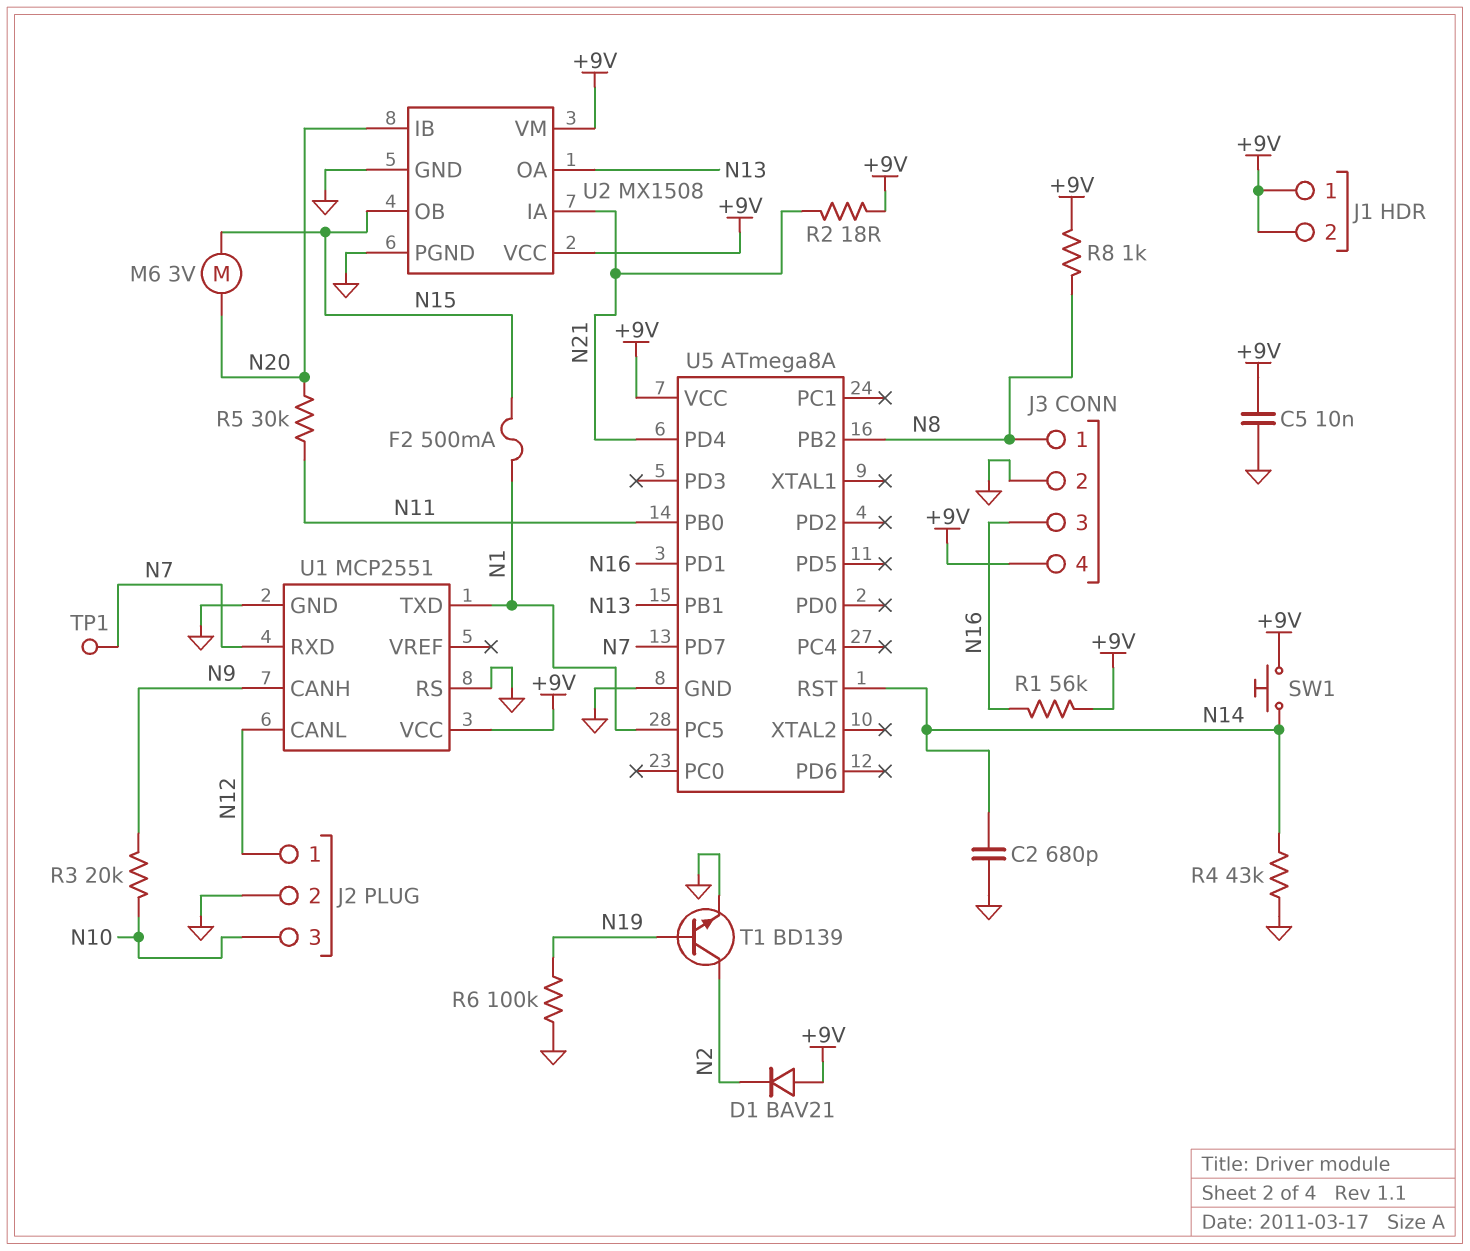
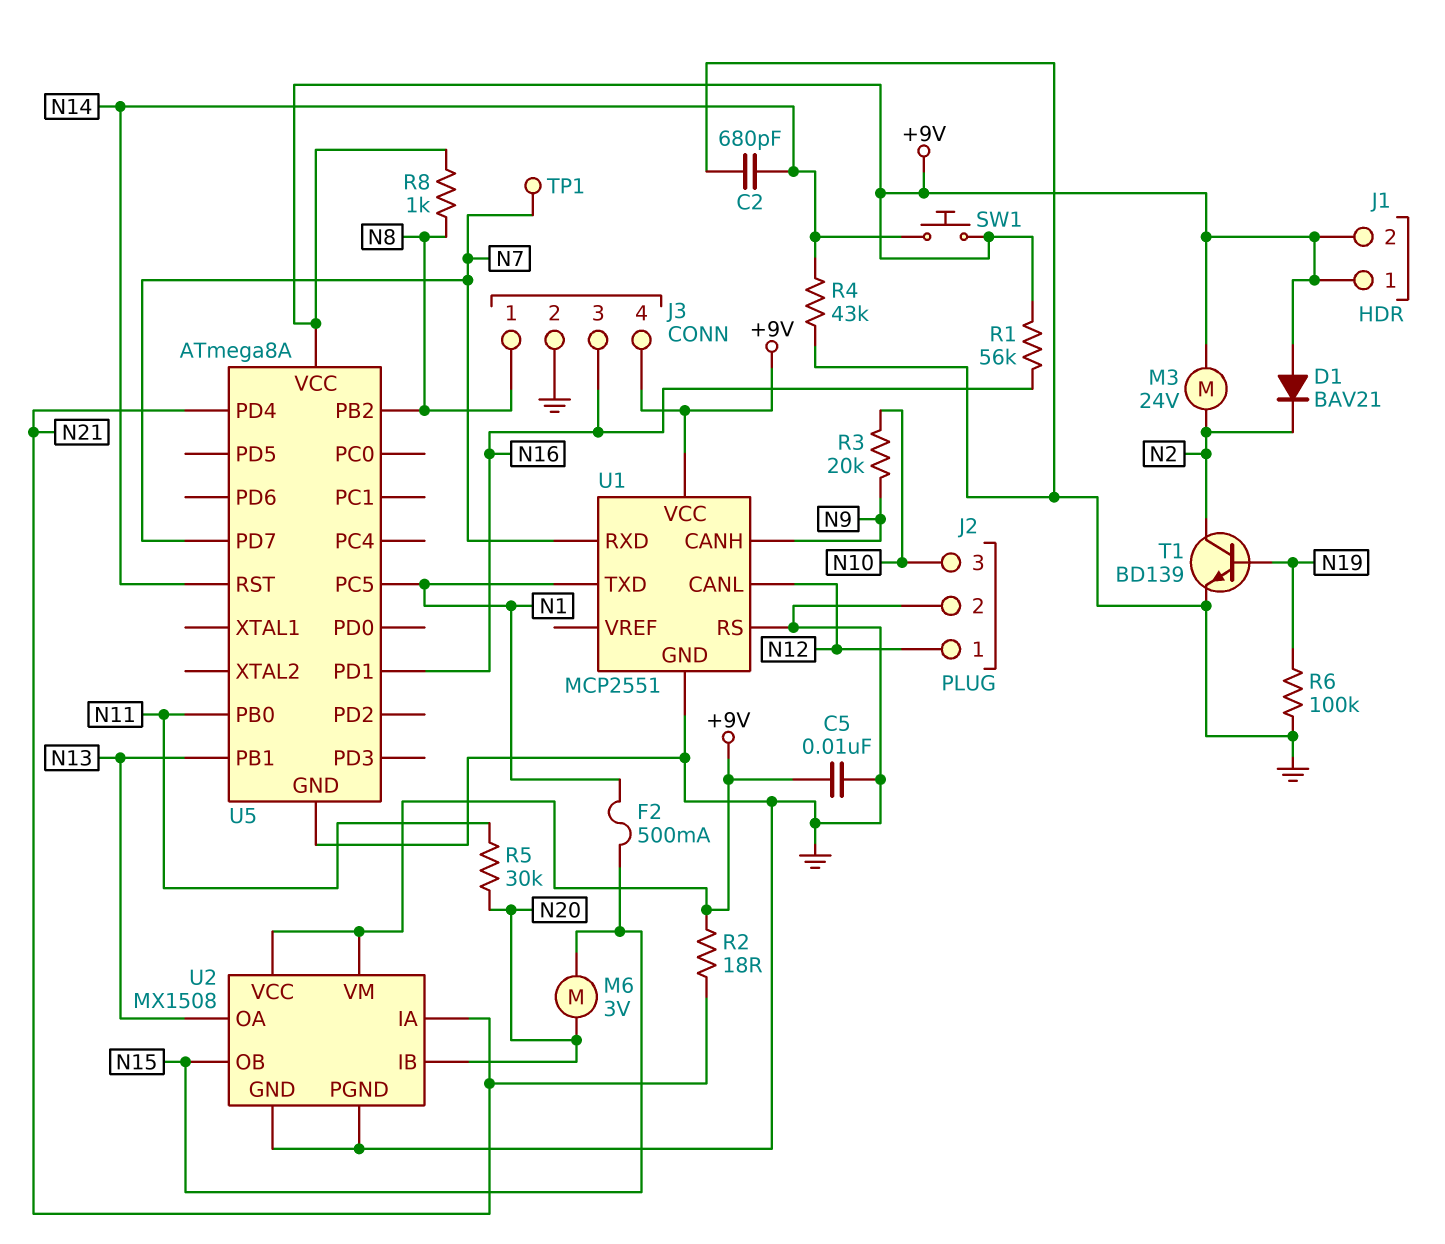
M3: none -> motor 24V (+9V, N2)

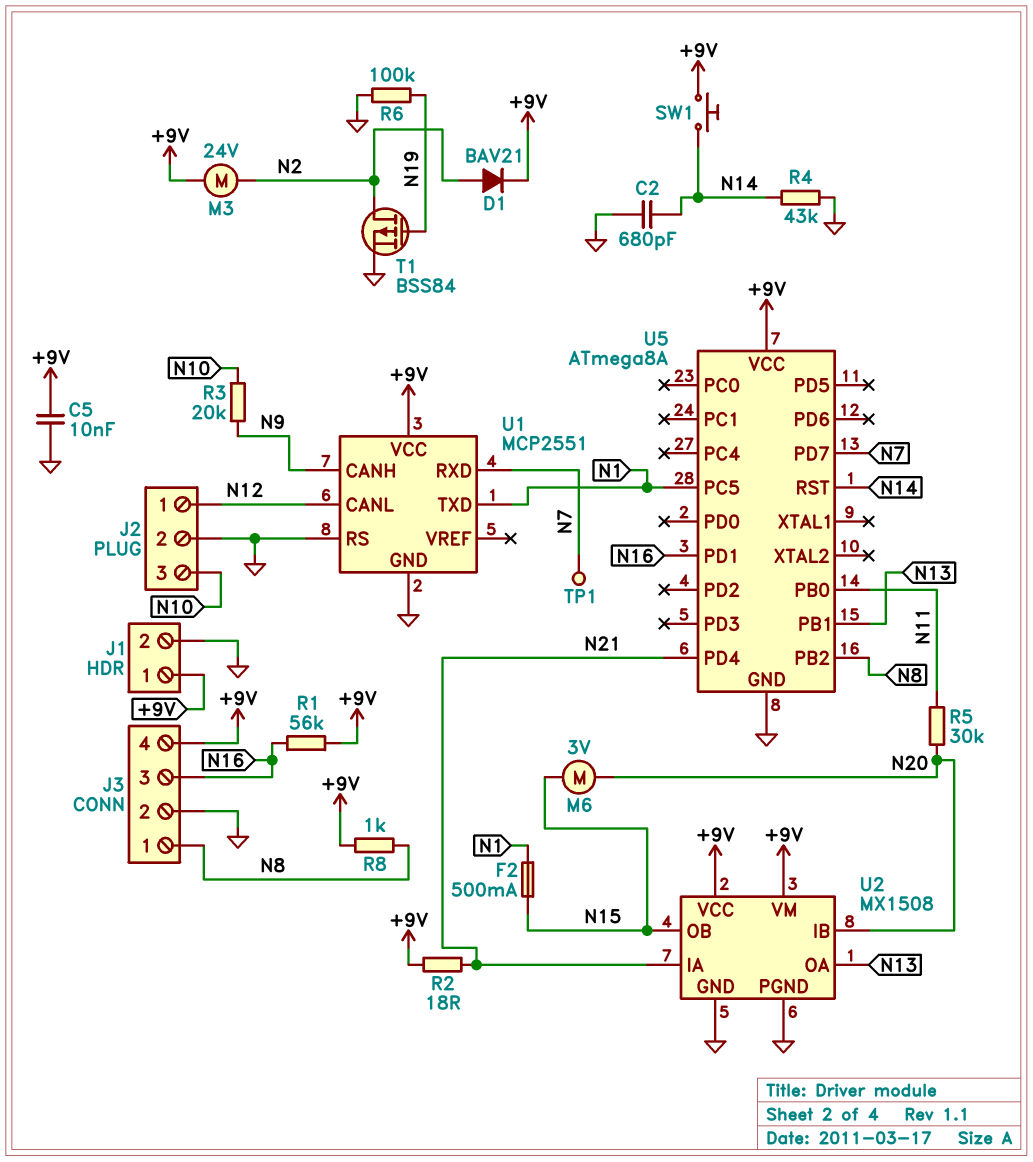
D1: diode BAV21 (A +9V, K N2) -> diode BAV21 (A N2, K +9V)
J1 pin 2: +9V -> GND
T1: NPN BD139 (B N19, C N2, E GND) -> PMOS BSS84 (G N19, D N2, S GND)

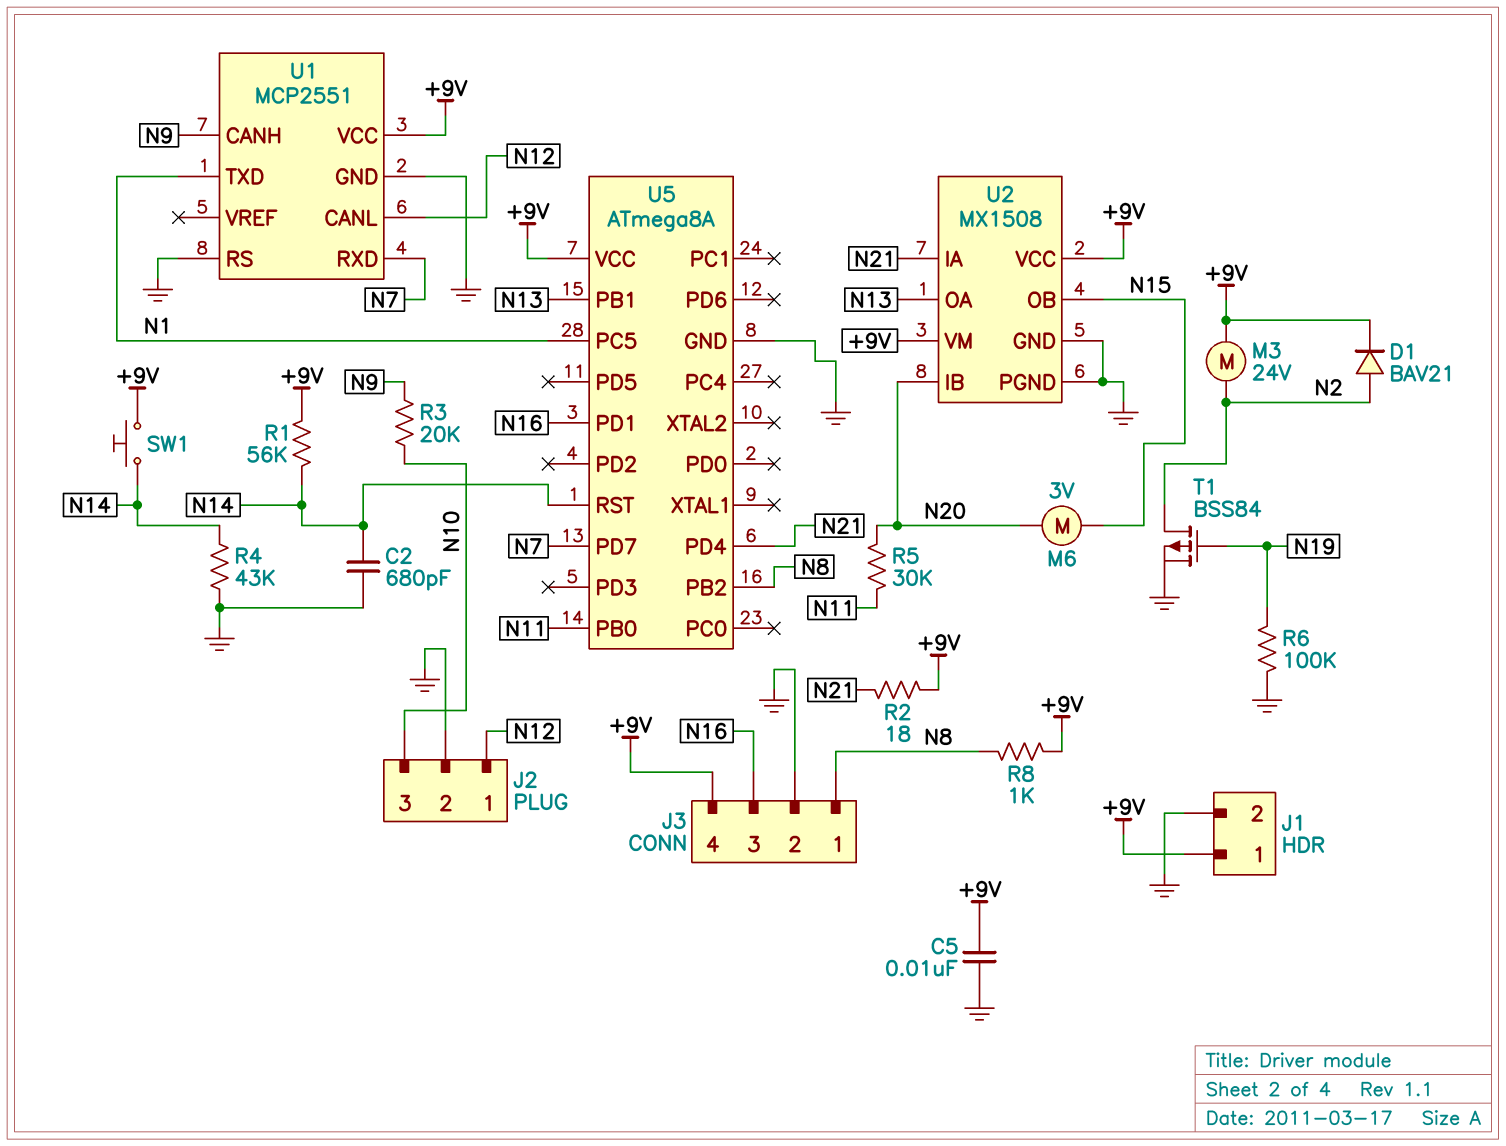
F2: 500mA (N1, N15) -> none
R1: 56k (+9V, N16) -> 56k (+9V, N14)
TP1: test point (N7) -> none

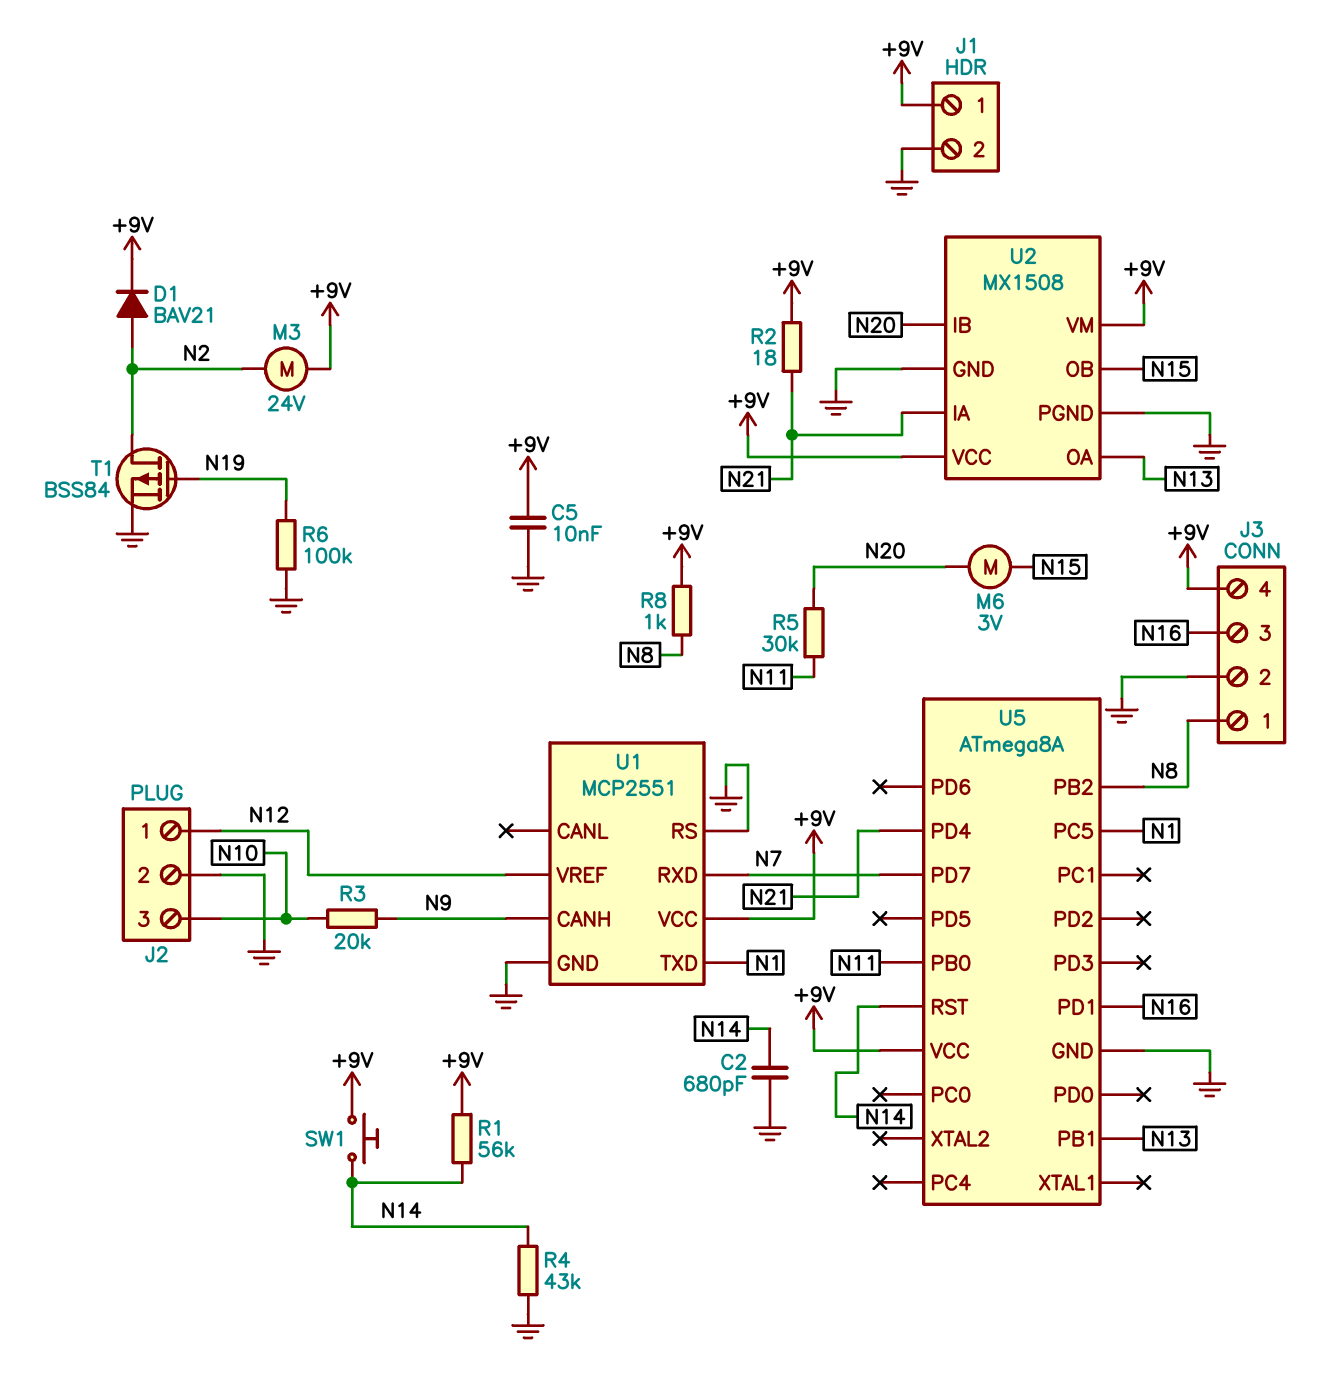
U1 pin CANL: N12 -> none
U1 pin VREF: none -> N12

